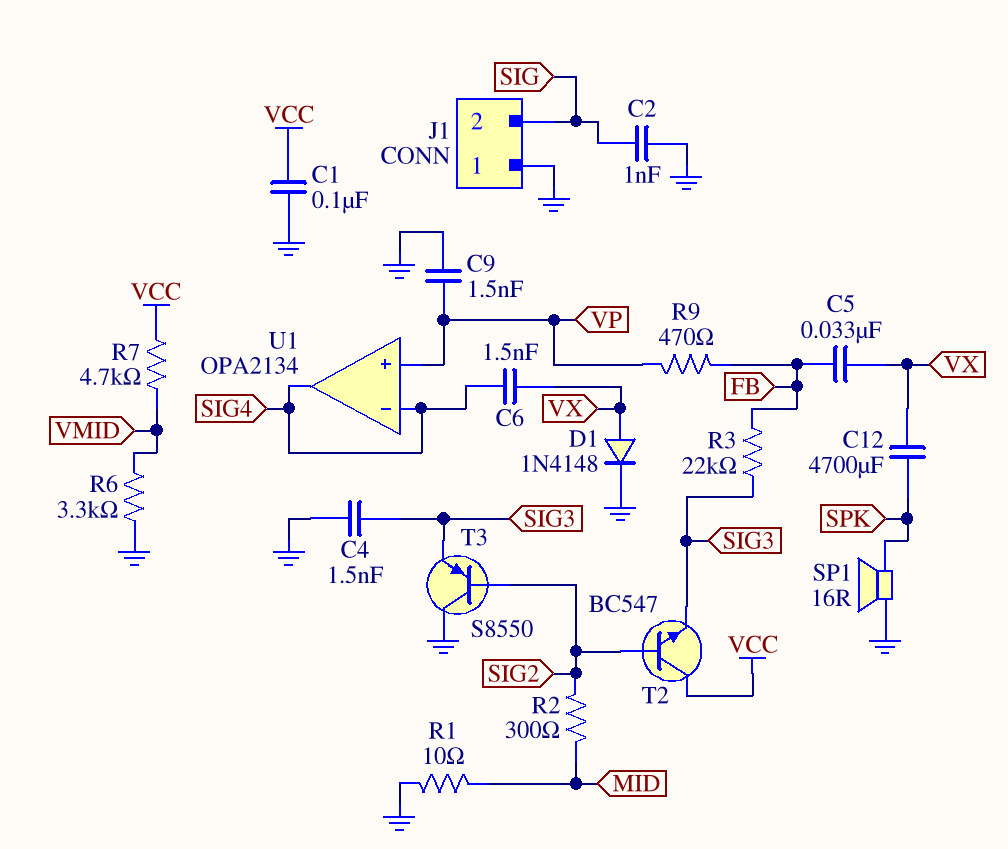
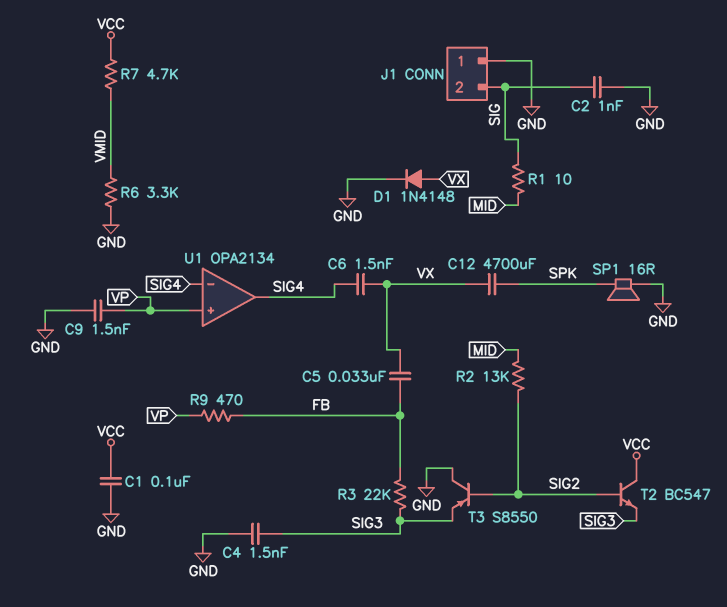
R1: 10 (GND, MID) -> 10 (MID, SIG)
R2: 300 (MID, SIG2) -> 13k (MID, SIG2)

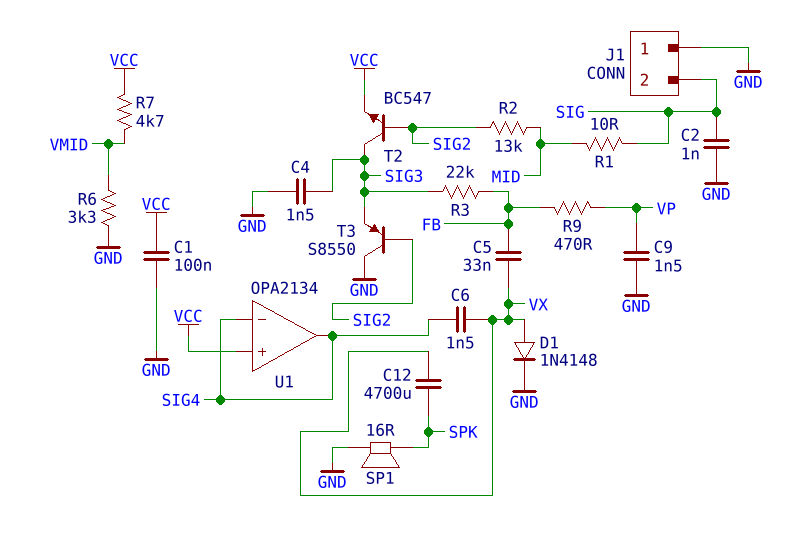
T2: NPN BC547 (B SIG2, C VCC, E SIG3) -> NPN BC547 (B SIG2, C SIG3, E VCC)
U1 pin in+: VP -> VCC

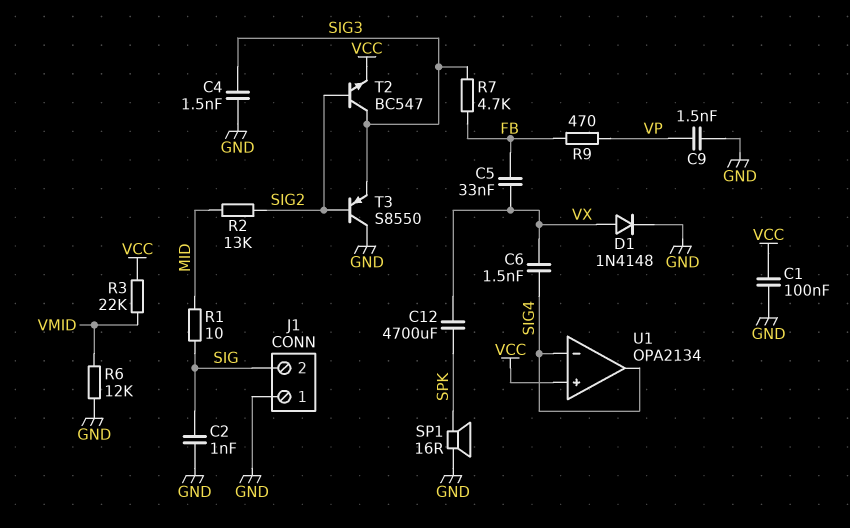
R3: 22k (FB, SIG3) -> 22k (VCC, VMID)
R6: 3.3k (GND, VMID) -> 12k (GND, VMID)
R7: 4.7k (VCC, VMID) -> 4.7k (FB, SIG3)

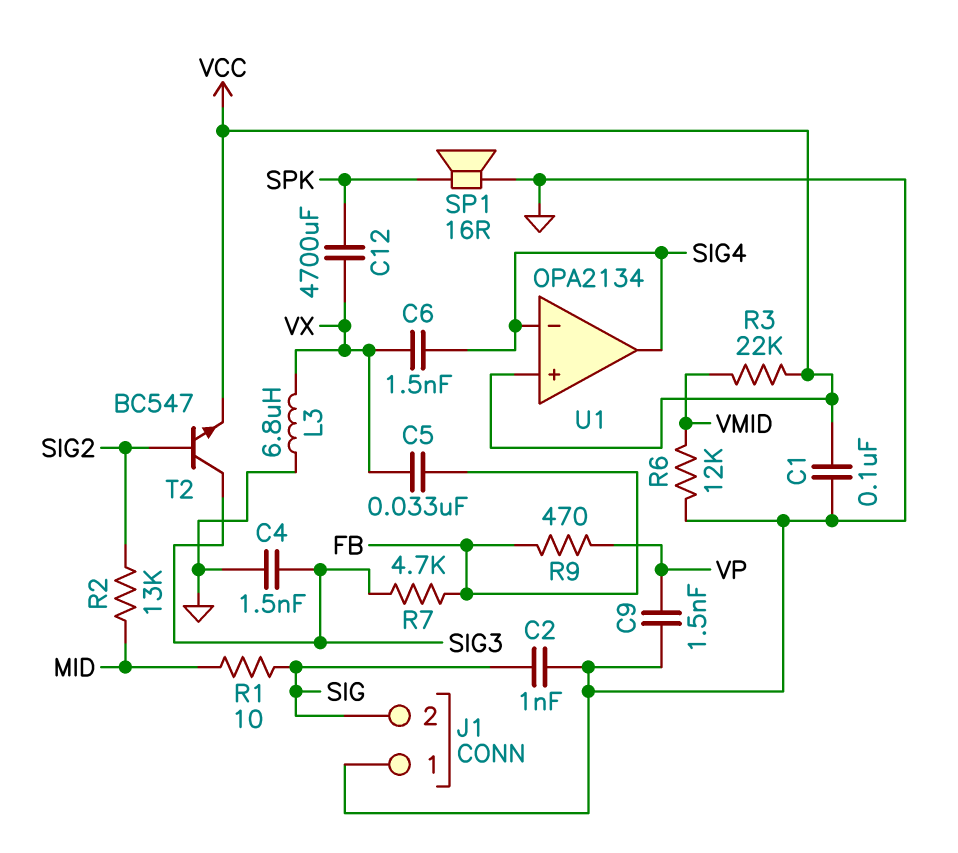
D1: diode 1N4148 (A VX, K GND) -> none
L3: none -> 6.8uH (GND, VX)
T3: PNP S8550 (B SIG2, C GND, E SIG3) -> none

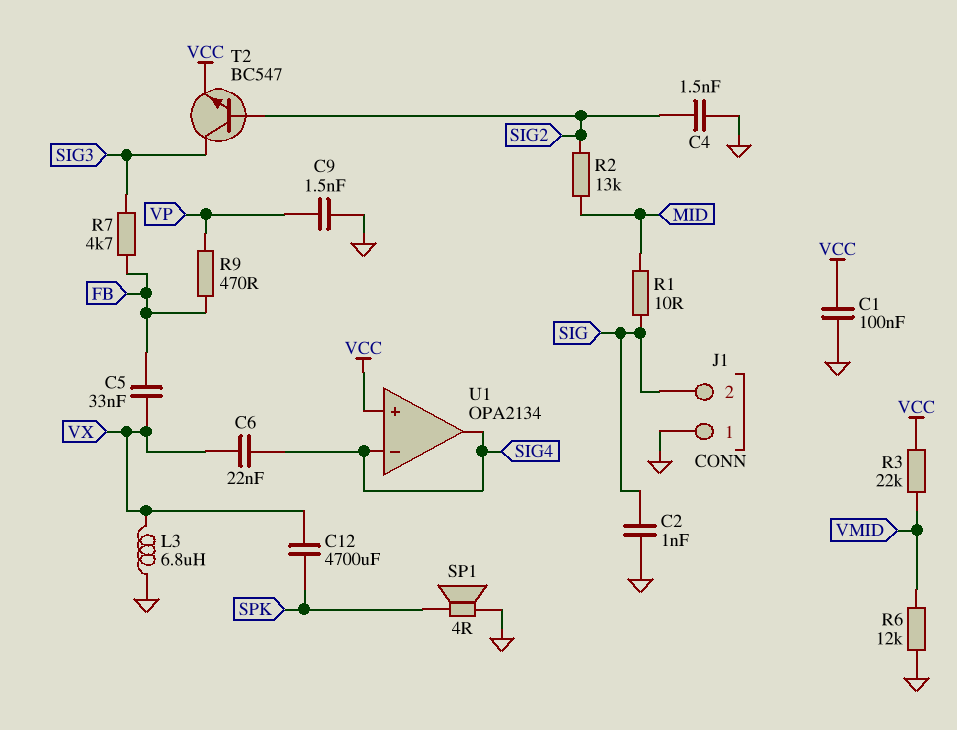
C4: 1.5nF (GND, SIG3) -> 1.5nF (GND, SIG2)
C6: 1.5nF (SIG4, VX) -> 22nF (SIG4, VX)
SP1: speaker 16R (GND, SPK) -> speaker 4R (GND, SPK)

